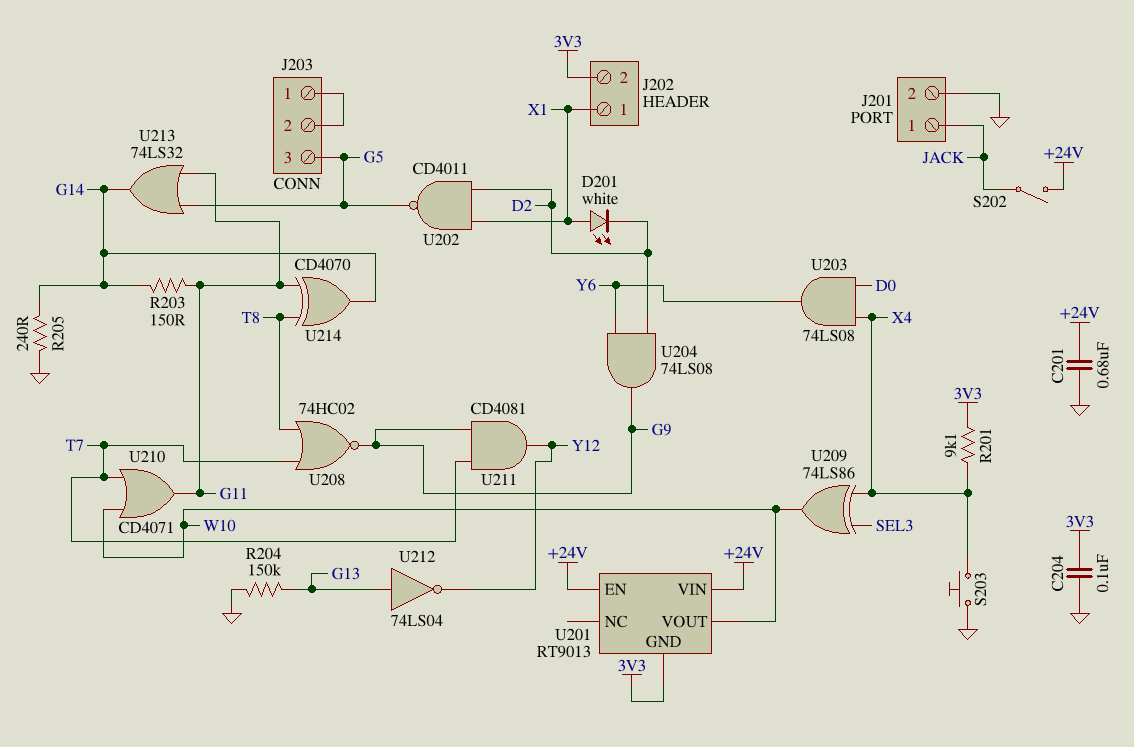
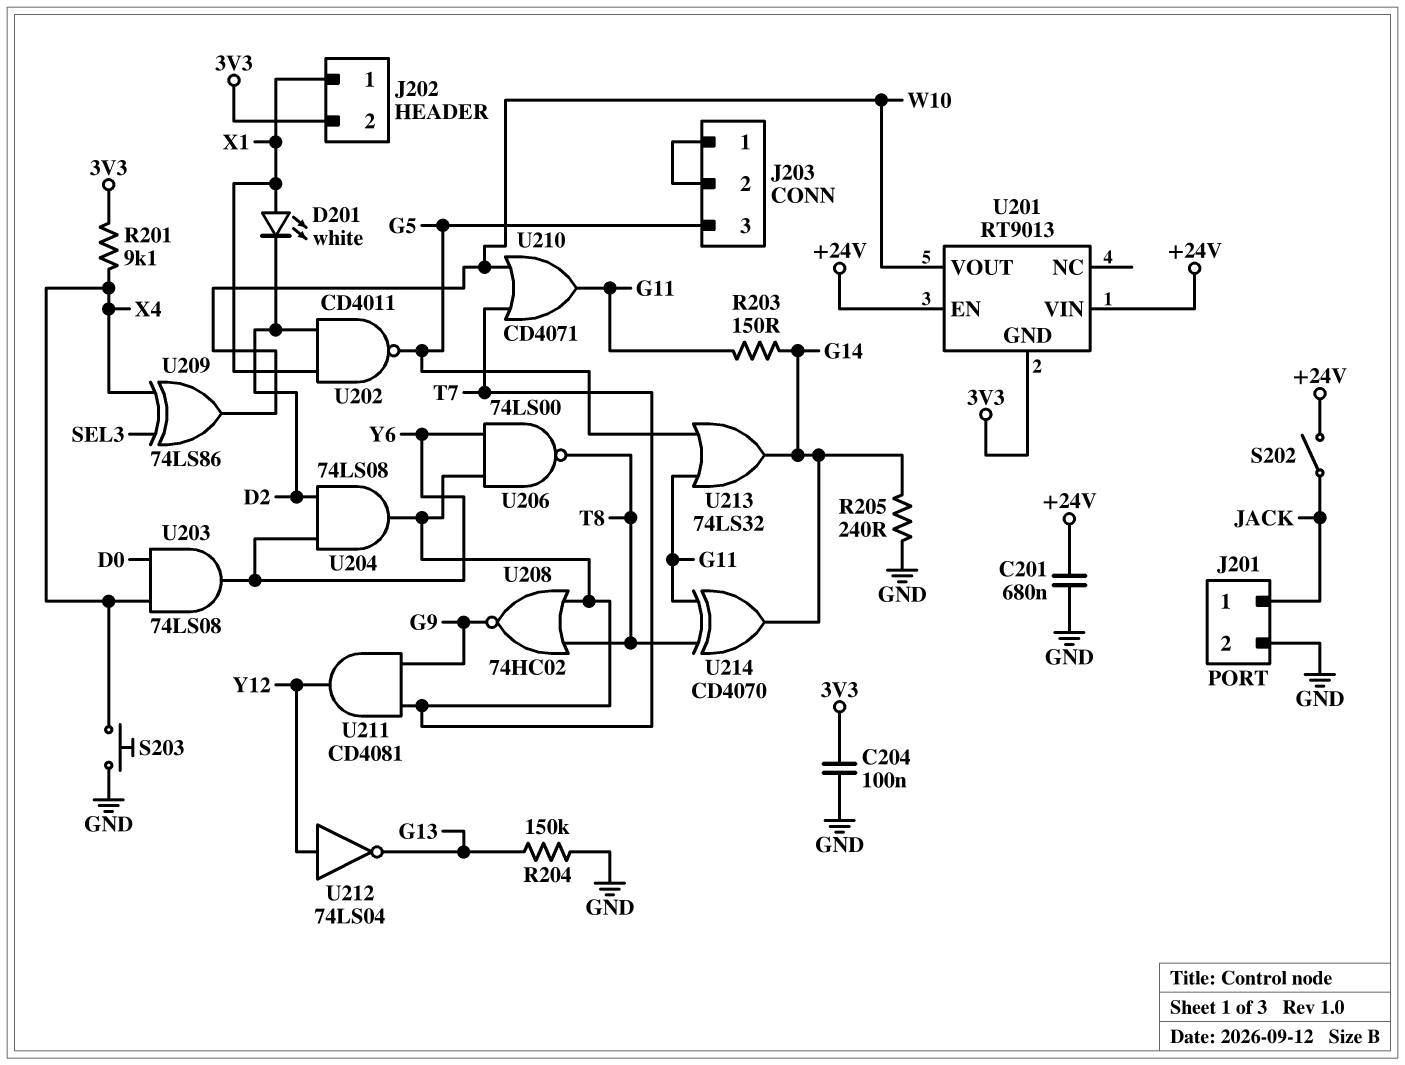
U204: AND 74LS08 (in D2, in Y6, out G9) -> AND 74LS08 (in D2, in Y6, out T7)
U206: none -> NAND 74LS00 (in T7, in Y6, out T8)
U212: NOT 74LS04 (in G13, out Y12) -> NOT 74LS04 (in Y12, out G13)

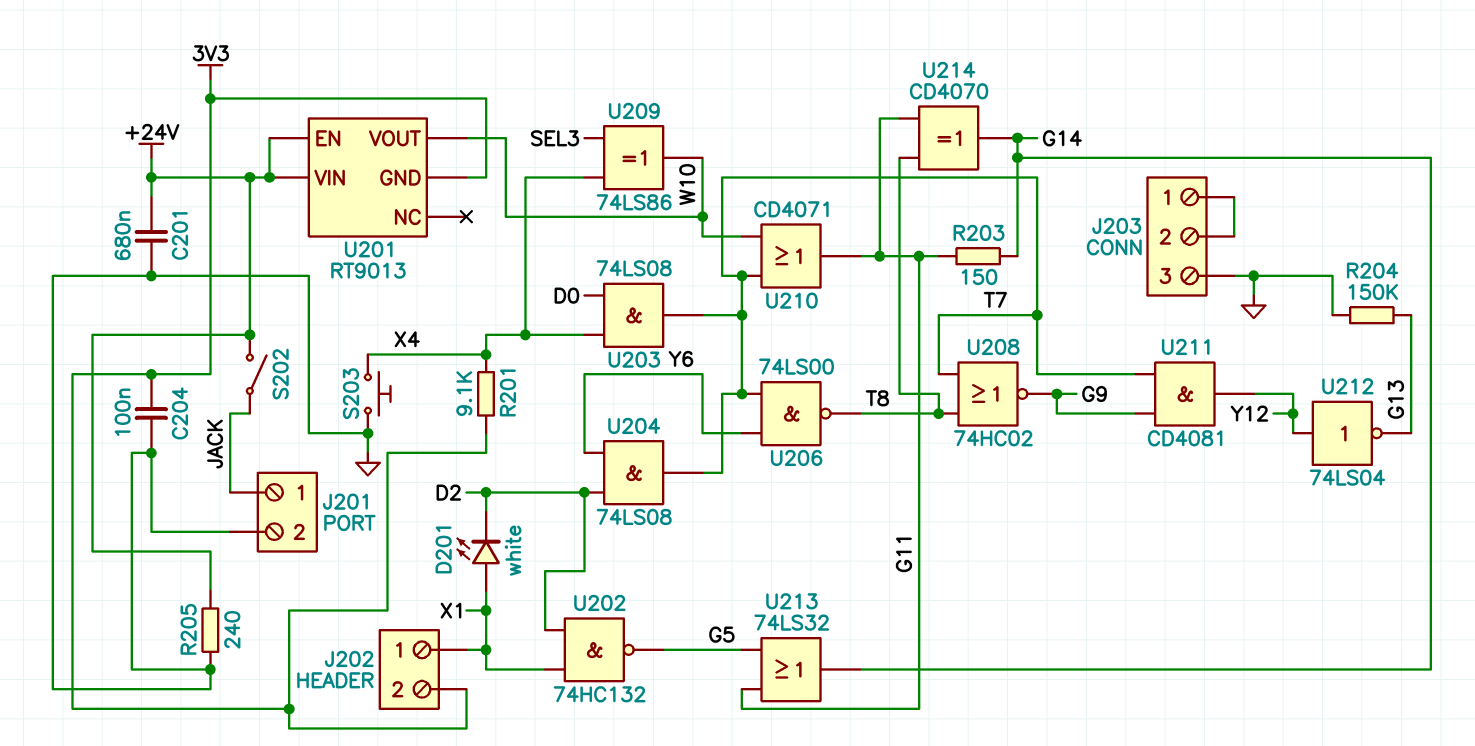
J203 pin 3: G5 -> GND
R205: 240 (G14, GND) -> 240 (+24V, GND)
U202: NAND CD4011 (in D2, in X1, out G5) -> NAND 74HC132 (in D2, in X1, out G5)
U203: AND 74LS08 (in D0, in X4, out Y6) -> AND 74LS08 (in D0, in X4, out T7)

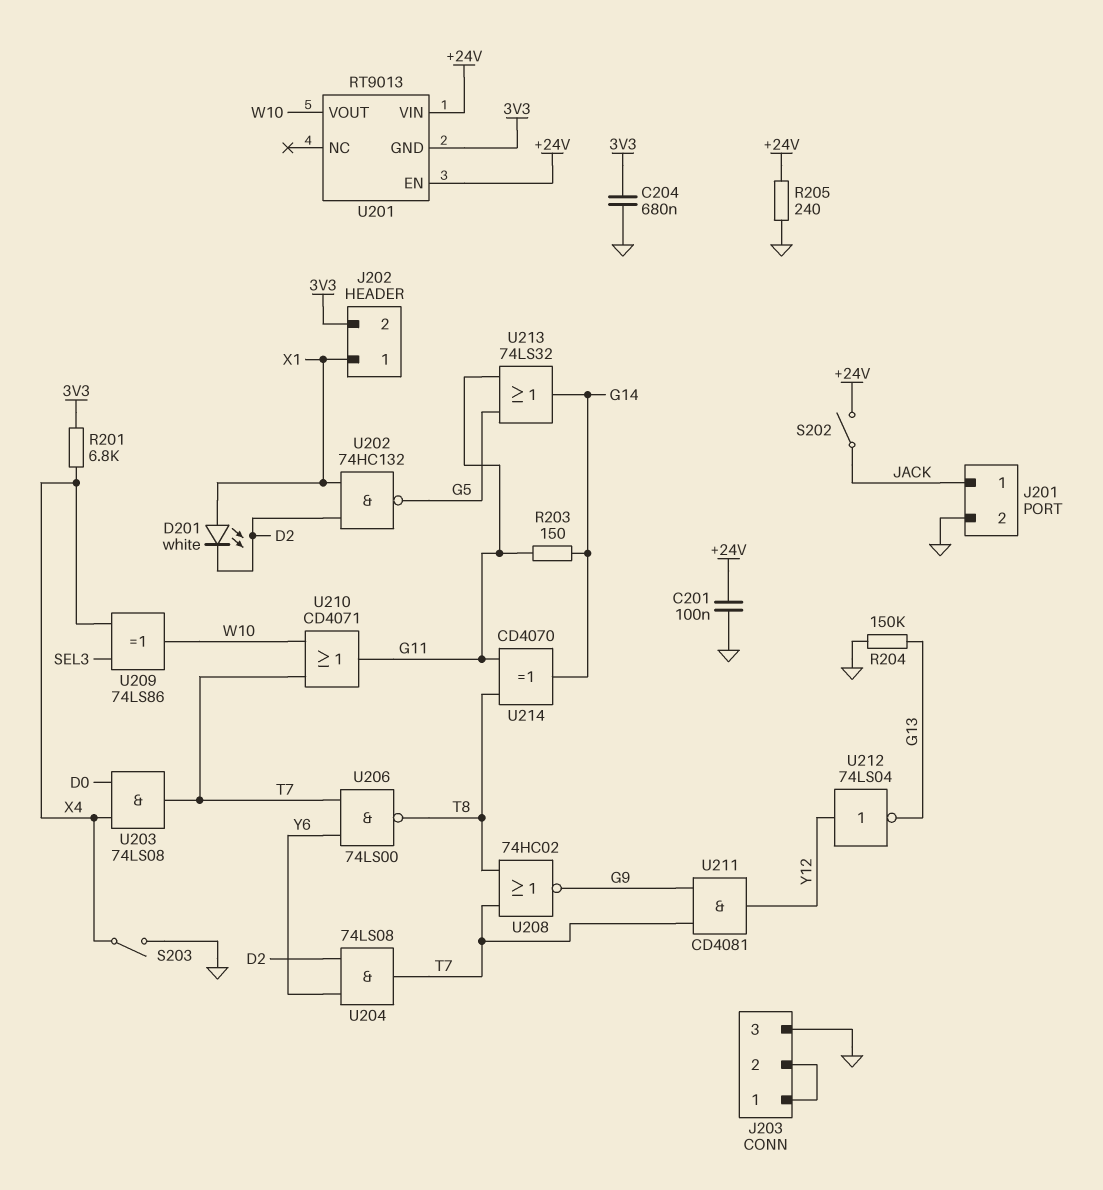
C201: 680nF (+24V, GND) -> 100nF (+24V, GND)
C204: 100nF (3V3, GND) -> 680nF (3V3, GND)
R201: 9.1k (3V3, X4) -> 6.8k (3V3, X4)
S203: button (GND, X4) -> switch (GND, X4)

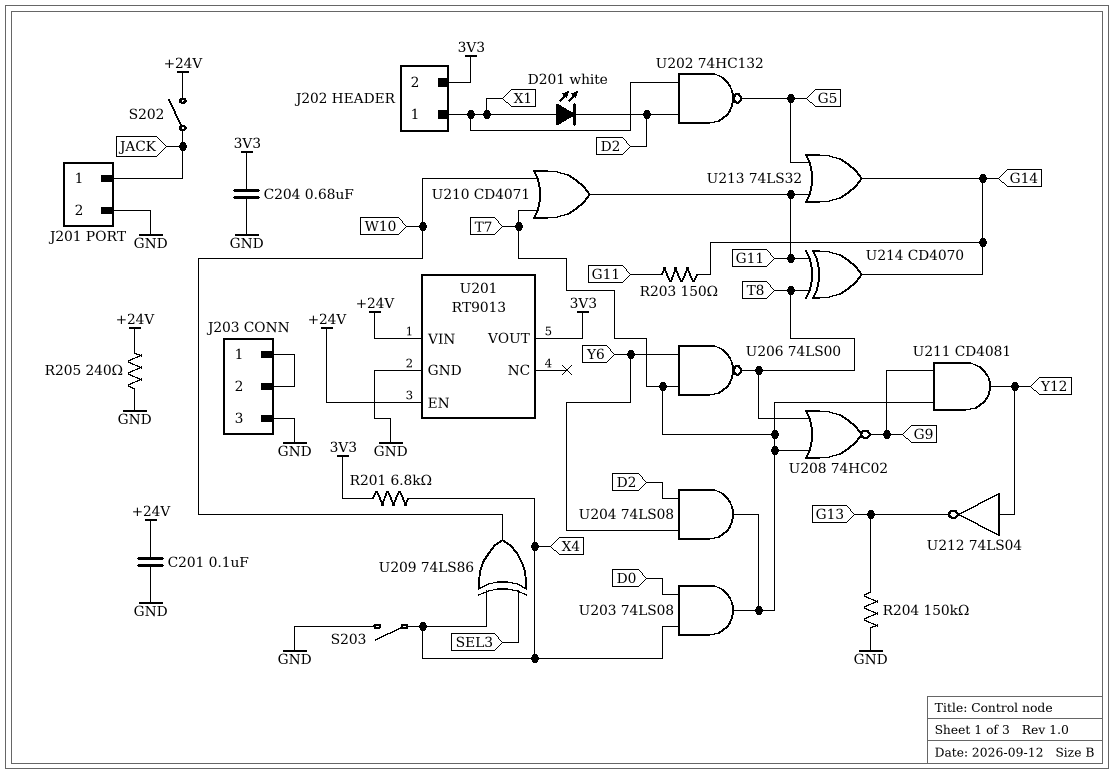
U201 pin GND: 3V3 -> GND
U201 pin VOUT: W10 -> 3V3

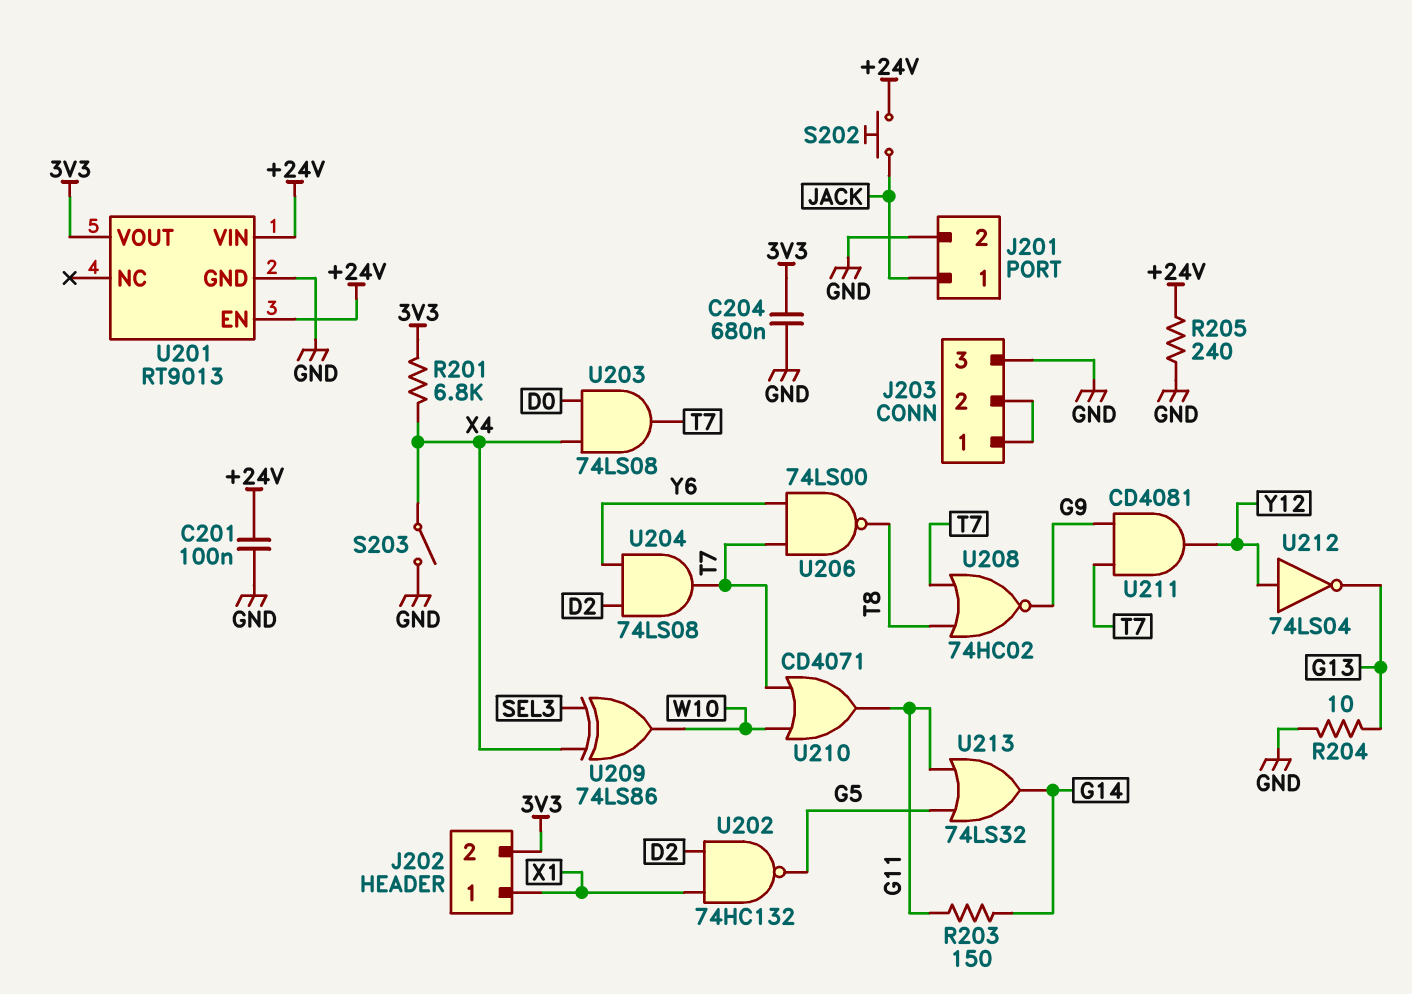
D201: LED white (A X1, K D2) -> none
R204: 150k (G13, GND) -> 10 (G13, GND)
S202: switch (+24V, JACK) -> button (+24V, JACK)
U214: XOR CD4070 (in G11, in T8, out G14) -> none

